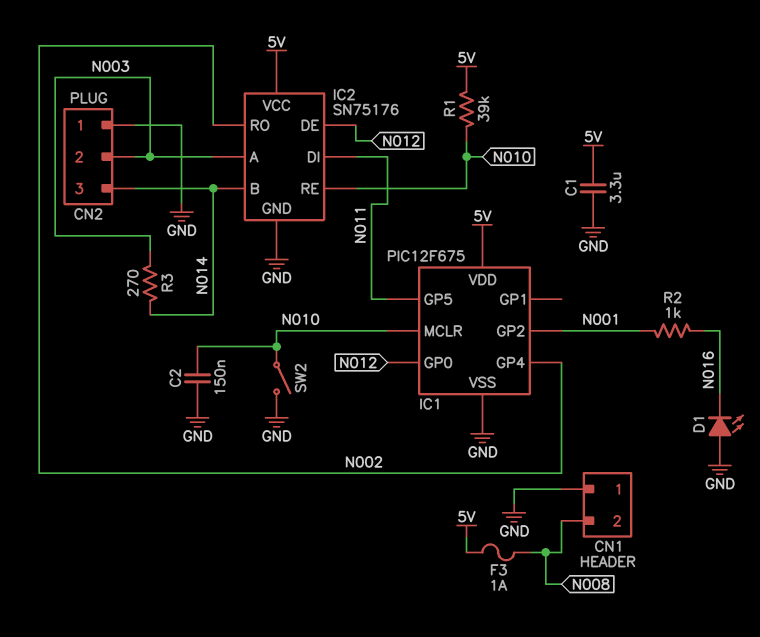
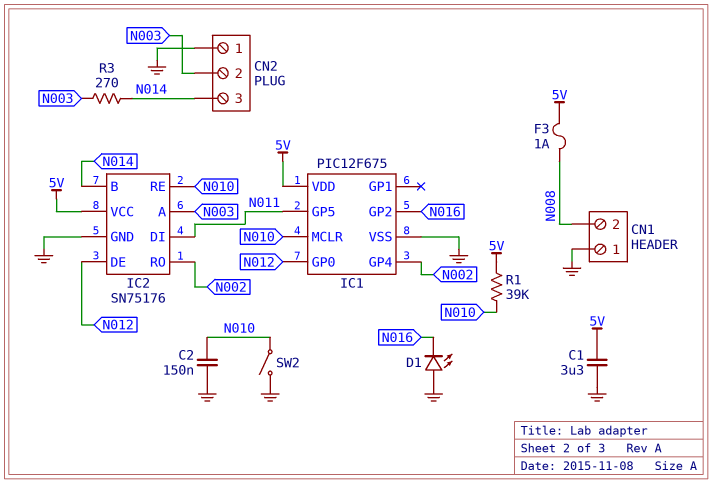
IC1 pin GP2: N001 -> N016
R2: 1k (N001, N016) -> none

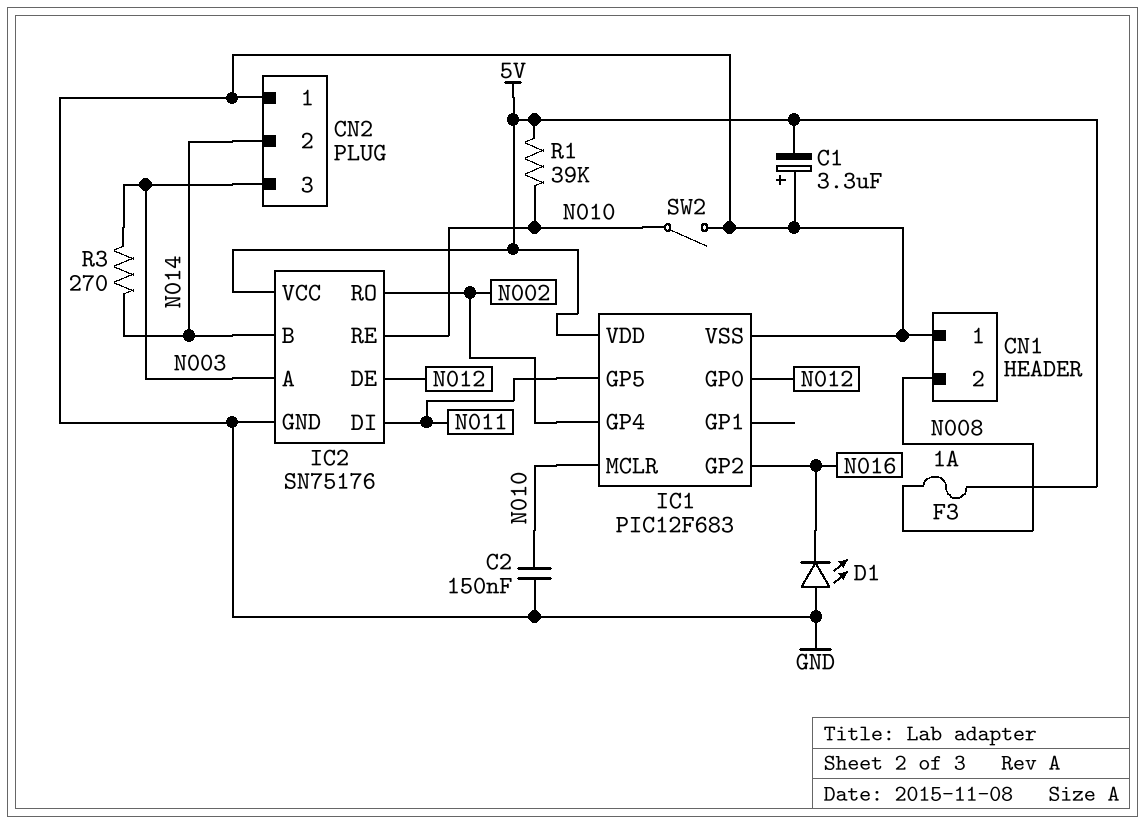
C1: 3.3uF (5V, GND) -> 3.3uF (plus GND, minus 5V)
CN2 pin 2: N003 -> N014
CN2 pin 3: N014 -> N003
IC1: PIC12F675 -> PIC12F683

